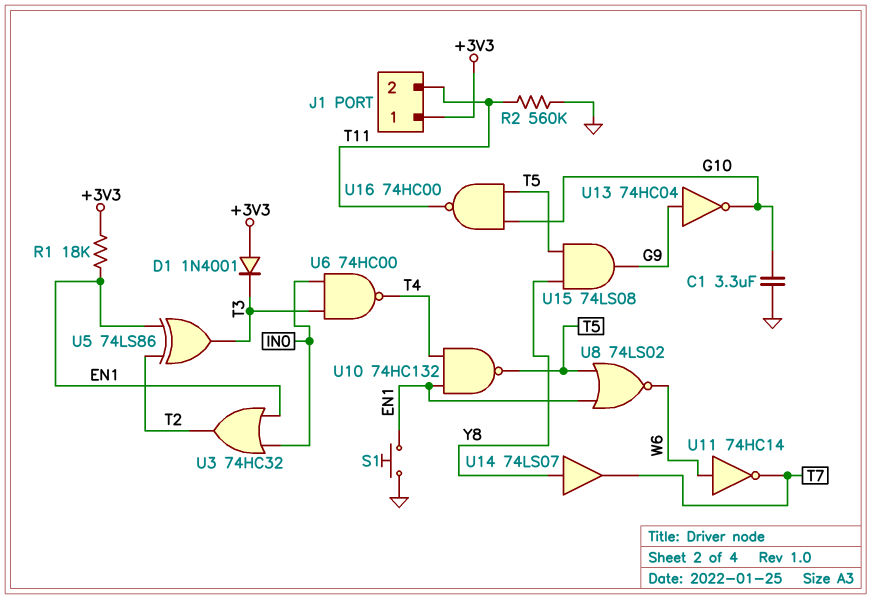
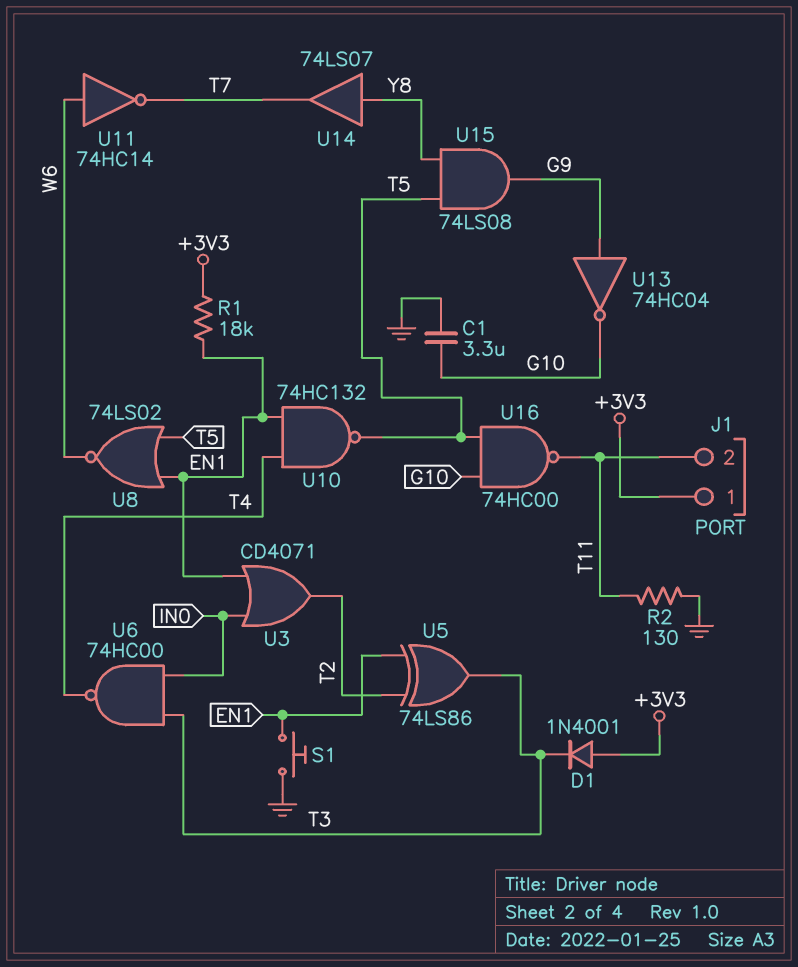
R2: 560k (GND, T11) -> 130 (GND, T11)
U3: OR 74HC32 (in EN1, in IN0, out T2) -> OR CD4071 (in EN1, in IN0, out T2)

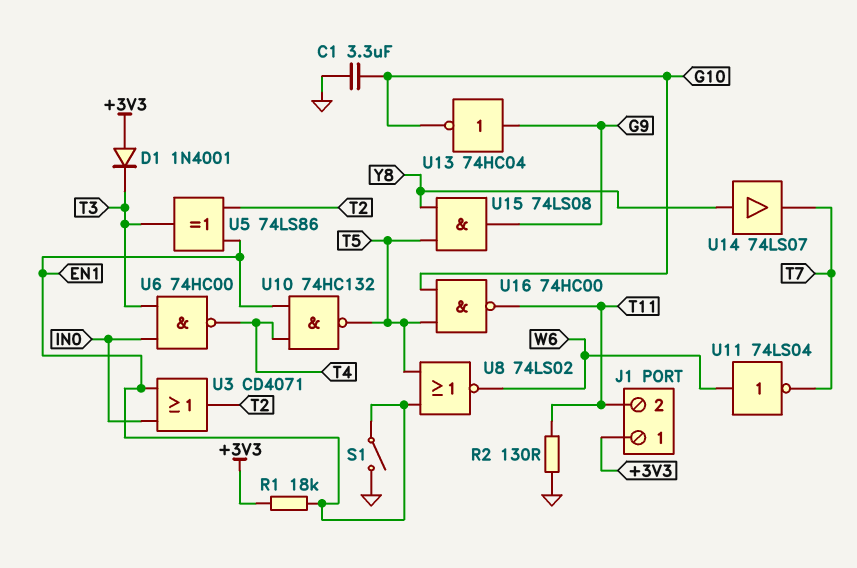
S1: button (EN1, GND) -> switch (EN1, GND)
U11: NOT 74HC14 (in W6, out T7) -> NOT 74LS04 (in W6, out T7)

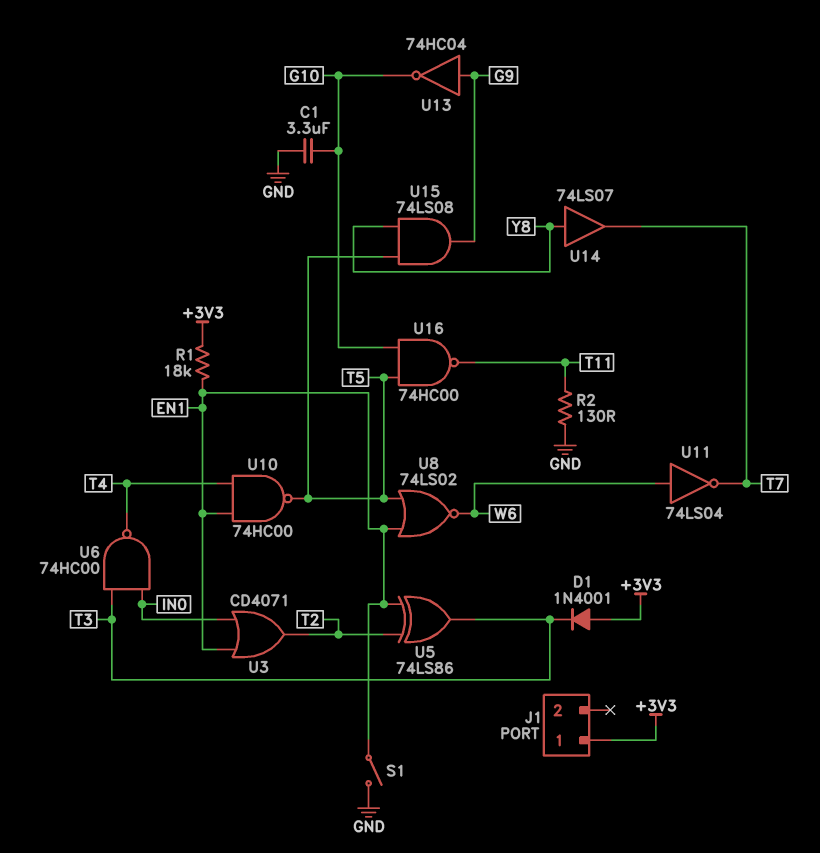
J1 pin 2: T11 -> none
U10: NAND 74HC132 (in EN1, in T4, out T5) -> NAND 74HC00 (in EN1, in T4, out T5)

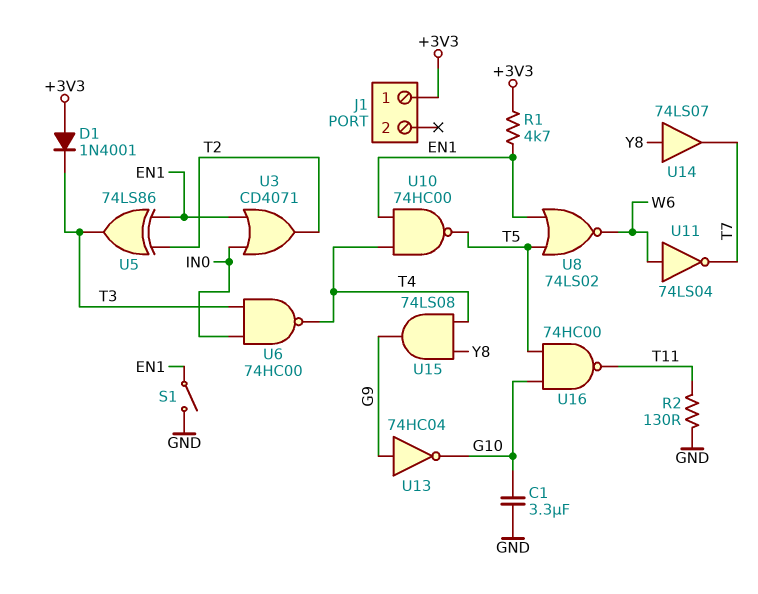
R1: 18k (+3V3, EN1) -> 4.7k (+3V3, EN1)
U15: AND 74LS08 (in T5, in Y8, out G9) -> AND 74LS08 (in T4, in Y8, out G9)

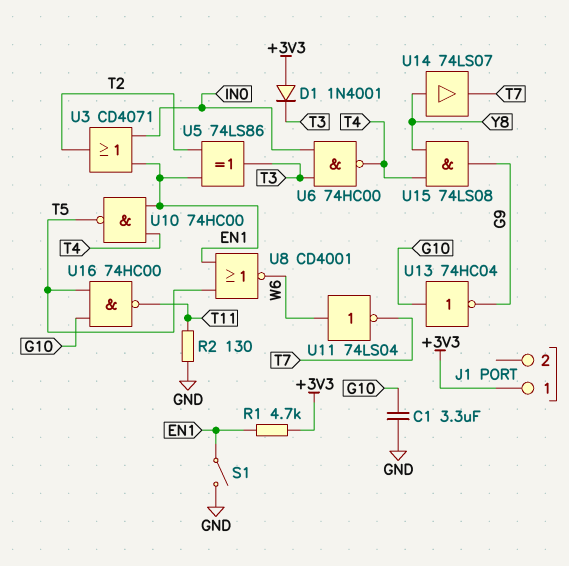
U8: NOR 74LS02 (in EN1, in T5, out W6) -> NOR CD4001 (in EN1, in T5, out W6)
U13: NOT 74HC04 (in G9, out G10) -> NOT 74HC04 (in G10, out G9)

